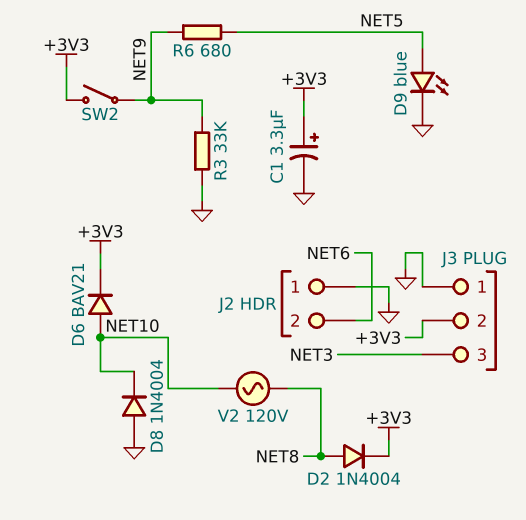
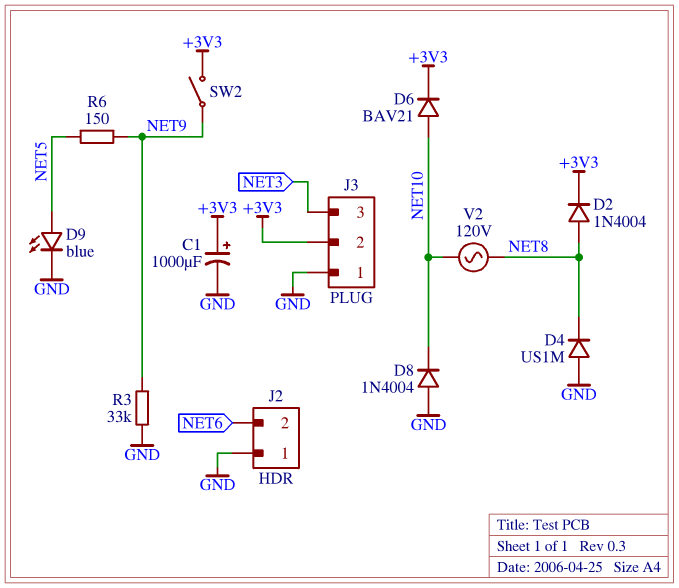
C1: 3.3uF (plus +3V3, minus GND) -> 1000uF (plus +3V3, minus GND)
D4: none -> diode US1M (A GND, K NET8)
R6: 680 (NET5, NET9) -> 150 (NET5, NET9)

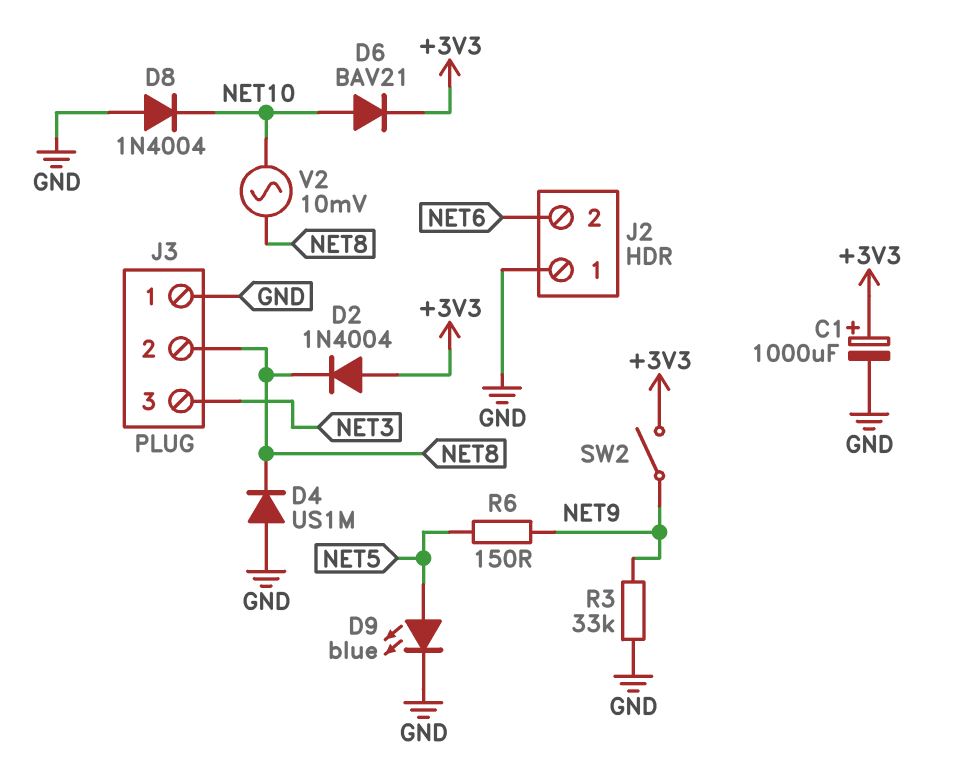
D2: diode 1N4004 (A NET8, K +3V3) -> diode 1N4004 (A +3V3, K NET8)
J3 pin 2: +3V3 -> NET8
V2: AC 120V (NET8, NET10) -> AC 10mV (NET8, NET10)

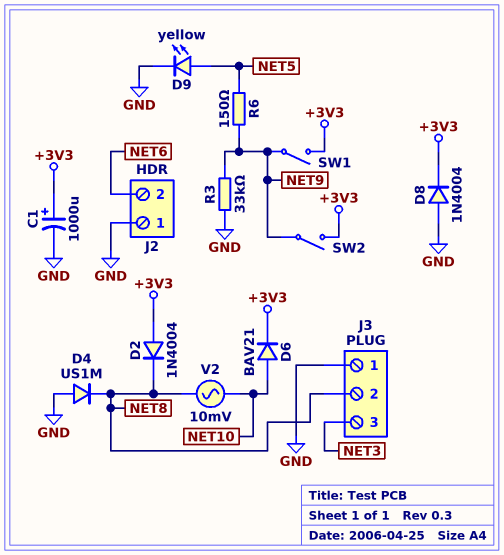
D8: diode 1N4004 (A GND, K NET10) -> diode 1N4004 (A GND, K +3V3)
D9: LED blue (A NET5, K GND) -> LED yellow (A NET5, K GND)
SW1: none -> switch (+3V3, NET9)

